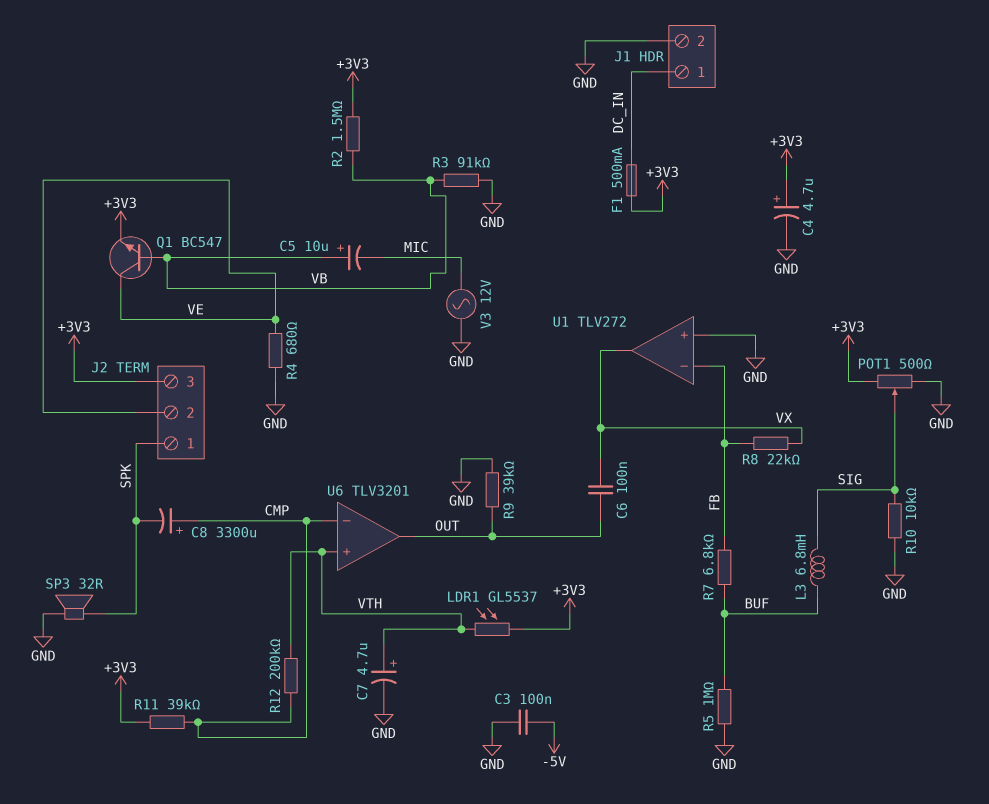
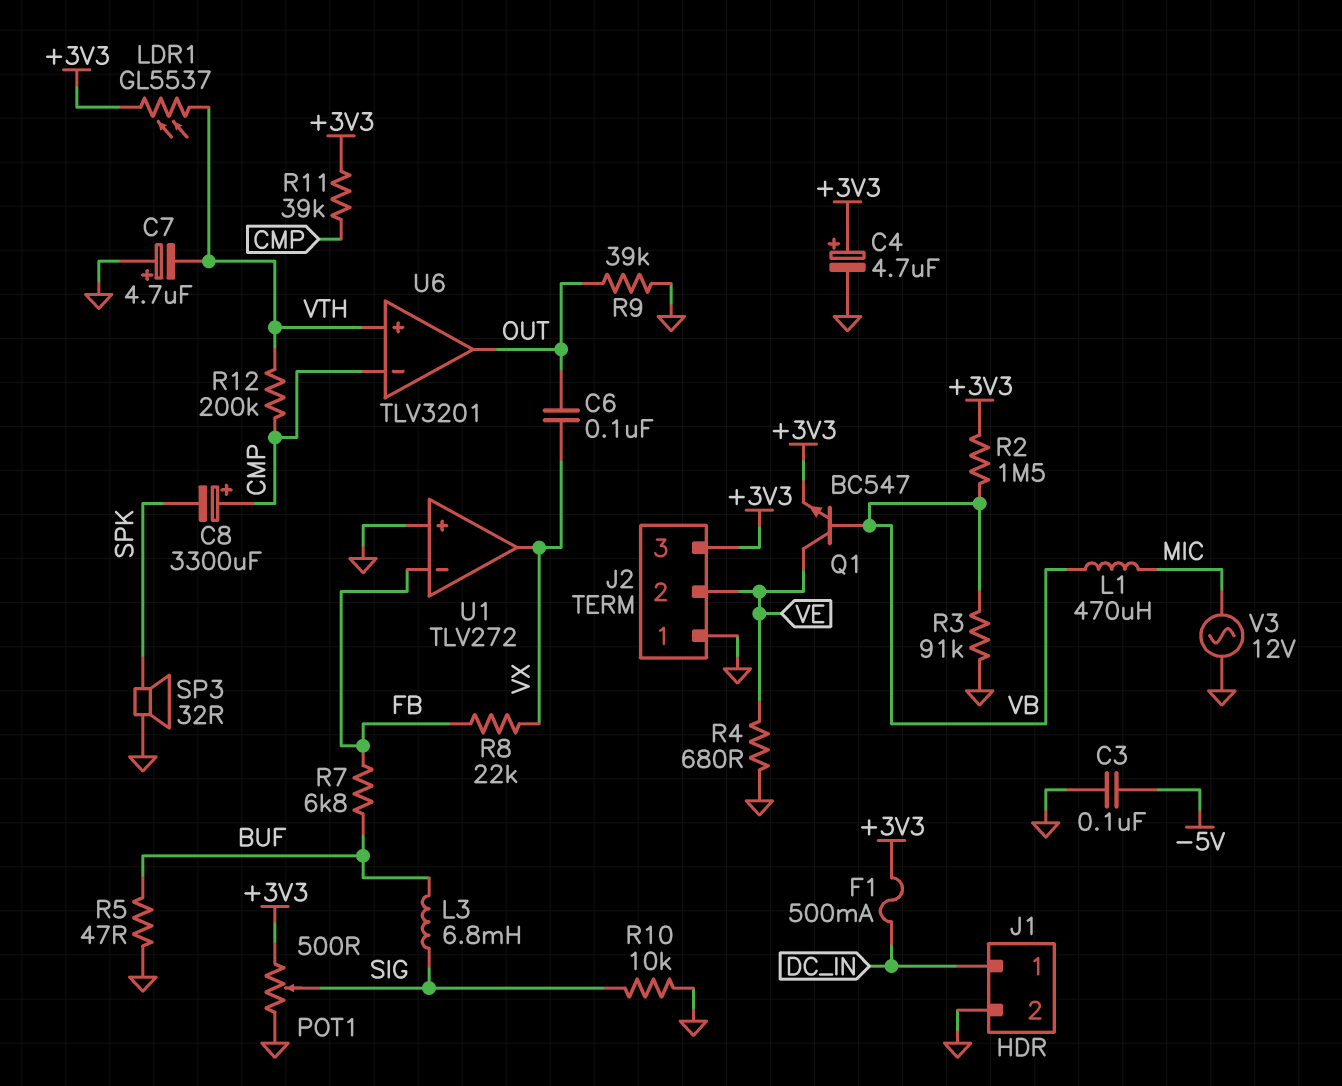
C5: 10uF (plus VB, minus MIC) -> none
C7: 4.7uF (plus VTH, minus GND) -> 4.7uF (plus GND, minus VTH)
J2 pin 1: SPK -> GND
L1: none -> 470uH (MIC, VB)
R5: 1M (BUF, GND) -> 47 (BUF, GND)

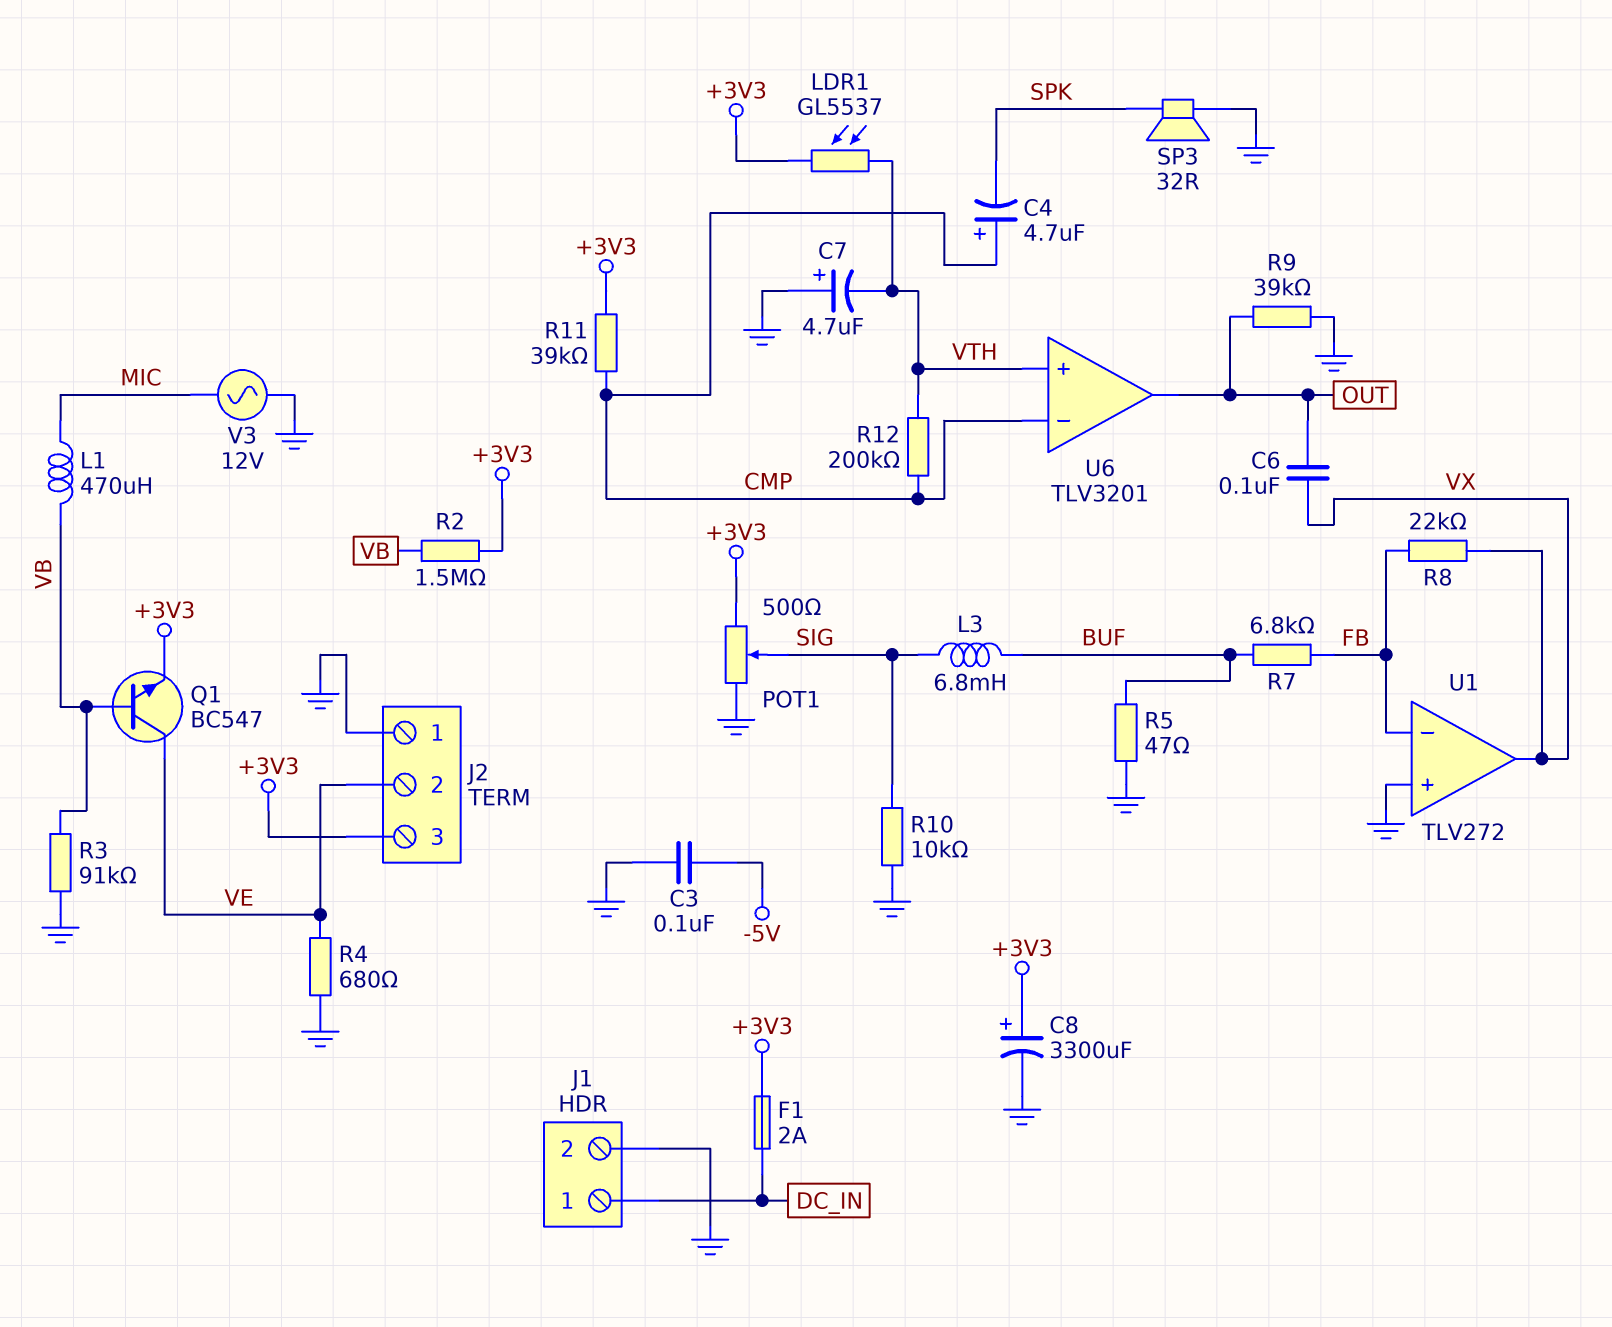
C4: 4.7uF (plus +3V3, minus GND) -> 4.7uF (plus CMP, minus SPK)
C8: 3300uF (plus CMP, minus SPK) -> 3300uF (plus +3V3, minus GND)
F1: 500mA (+3V3, DC_IN) -> 2A (+3V3, DC_IN)

